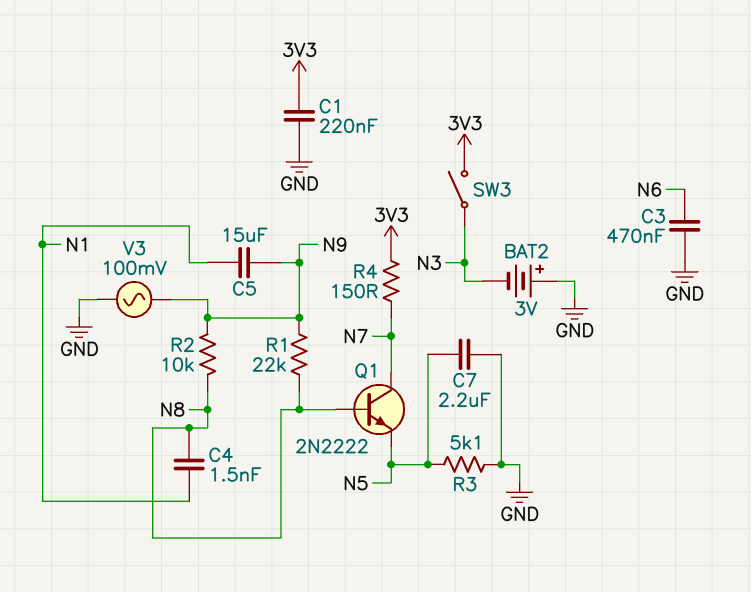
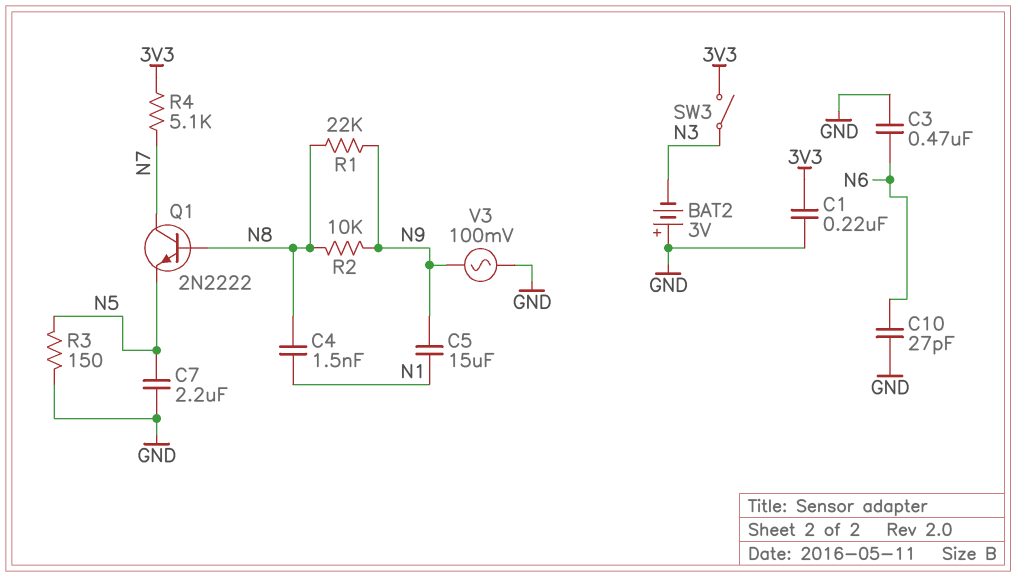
C10: none -> 27pF (GND, N6)
R3: 5.1k (GND, N5) -> 150 (GND, N5)
R4: 150 (3V3, N7) -> 5.1k (3V3, N7)

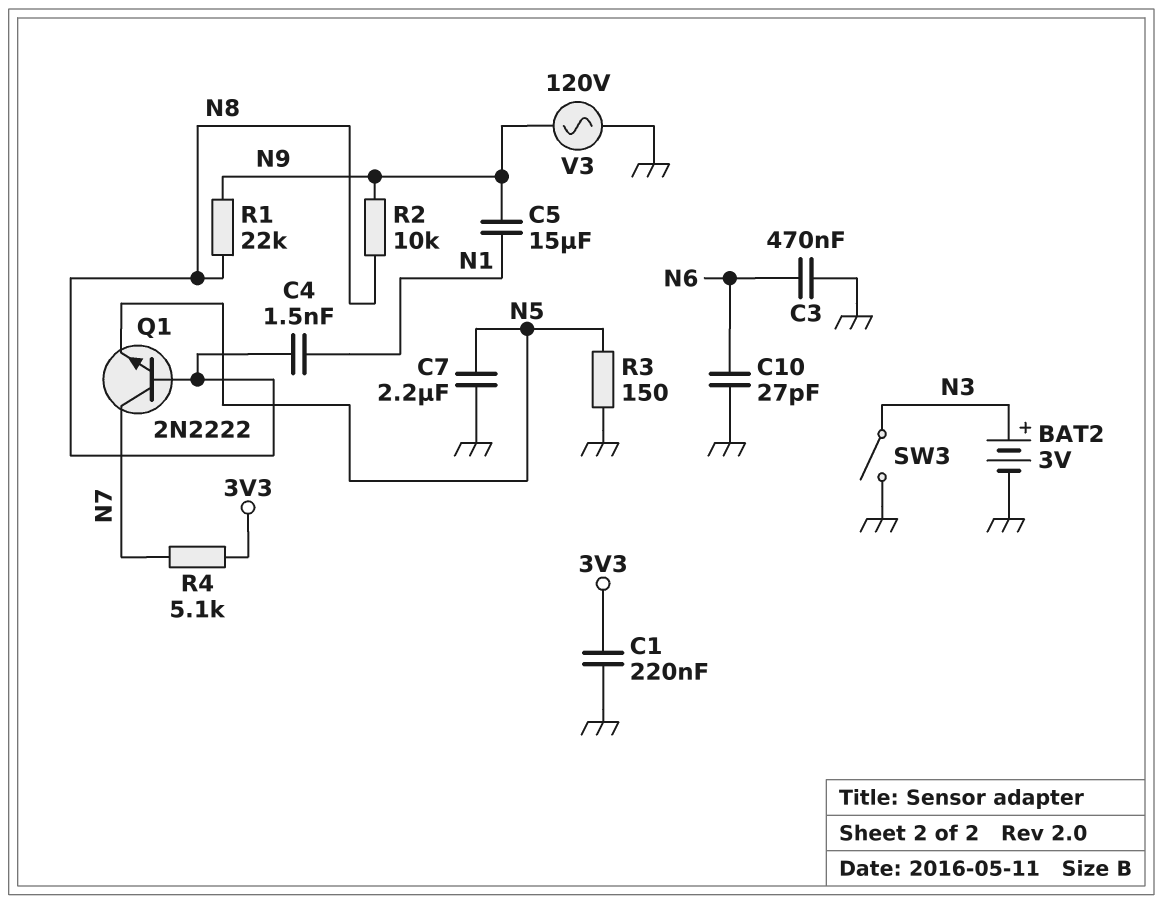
BAT2: 3V (plus GND, minus N3) -> 3V (plus N3, minus GND)
SW3: switch (3V3, N3) -> switch (GND, N3)
V3: AC 100mV (GND, N9) -> AC 120V (GND, N9)

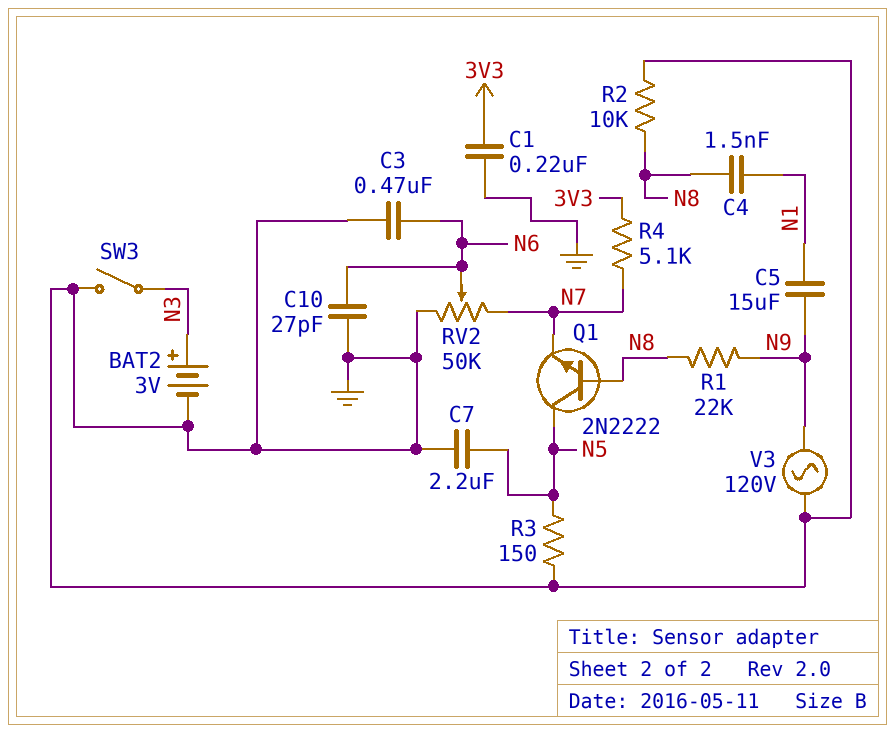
Q1: NPN 2N2222 (B N8, C N7, E N5) -> NPN 2N2222 (B N8, C N5, E N7)
R2: 10k (N8, N9) -> 10k (GND, N8)
RV2: none -> 50k (GND, N7, wiper N6)

